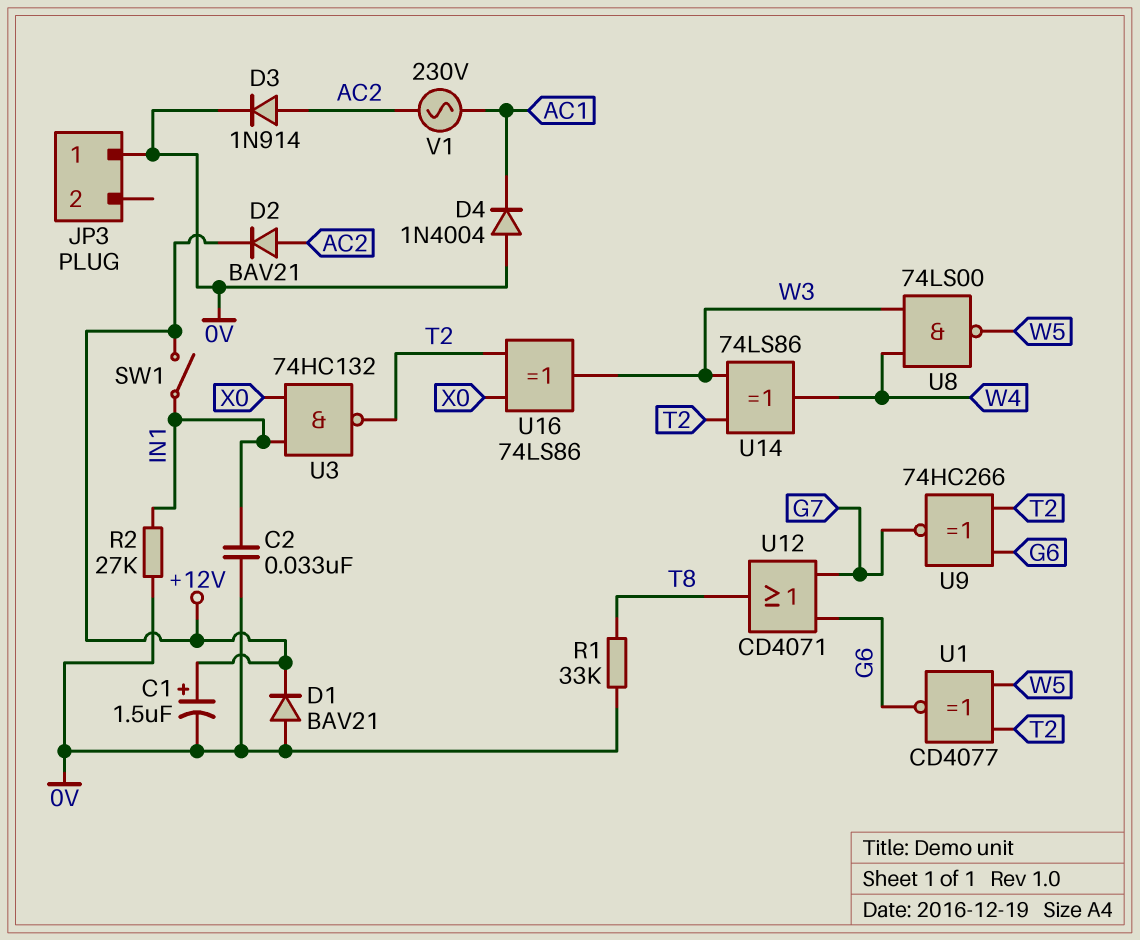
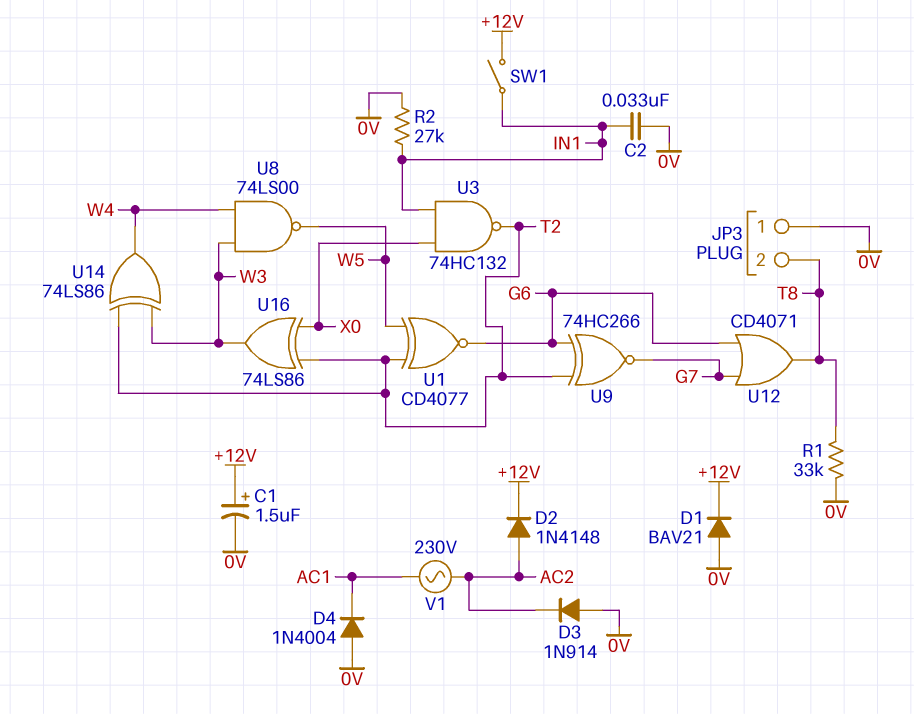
D2: diode BAV21 (A AC2, K +12V) -> diode 1N4148 (A AC2, K +12V)
D3: diode 1N914 (A AC2, K 0V) -> diode 1N914 (A 0V, K AC2)
JP3 pin 2: none -> T8

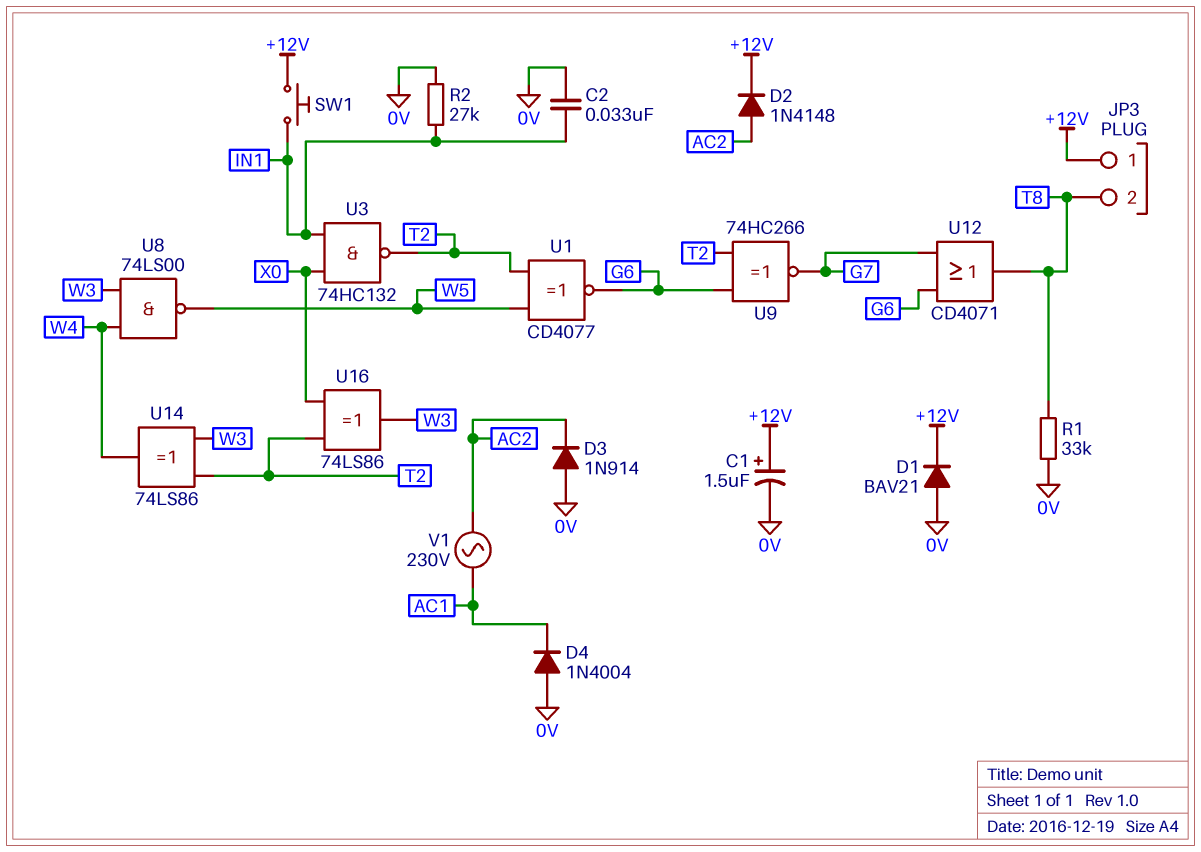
JP3 pin 1: 0V -> +12V
SW1: switch (+12V, IN1) -> button (+12V, IN1)

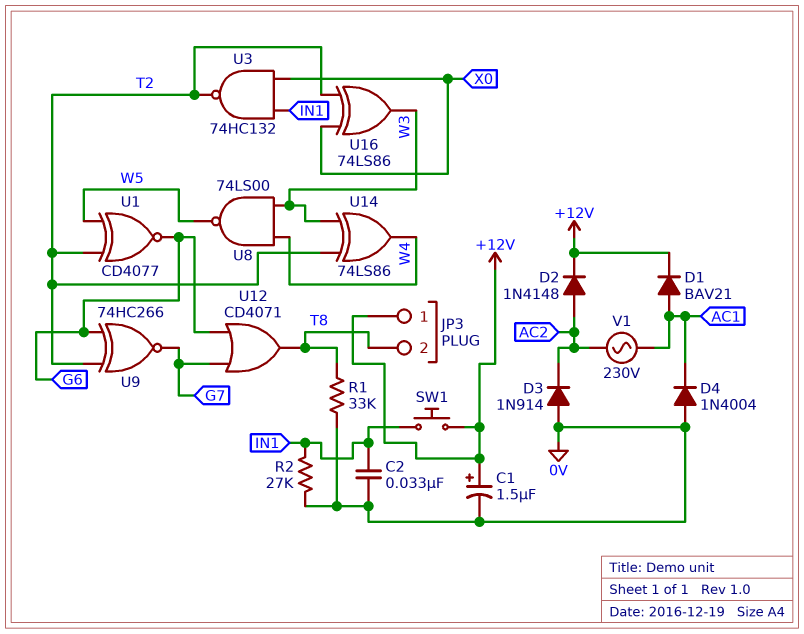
D1: diode BAV21 (A 0V, K +12V) -> diode BAV21 (A AC1, K +12V)

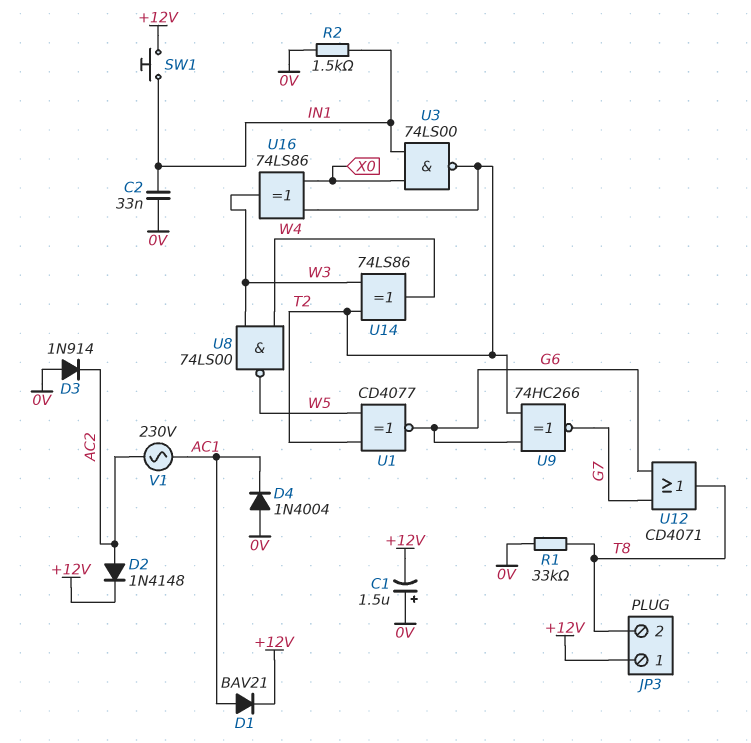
C1: 1.5uF (plus +12V, minus 0V) -> 1.5uF (plus 0V, minus +12V)
R2: 27k (0V, IN1) -> 1.5k (0V, IN1)
U3: NAND 74HC132 (in IN1, in X0, out T2) -> NAND 74LS00 (in IN1, in X0, out T2)

